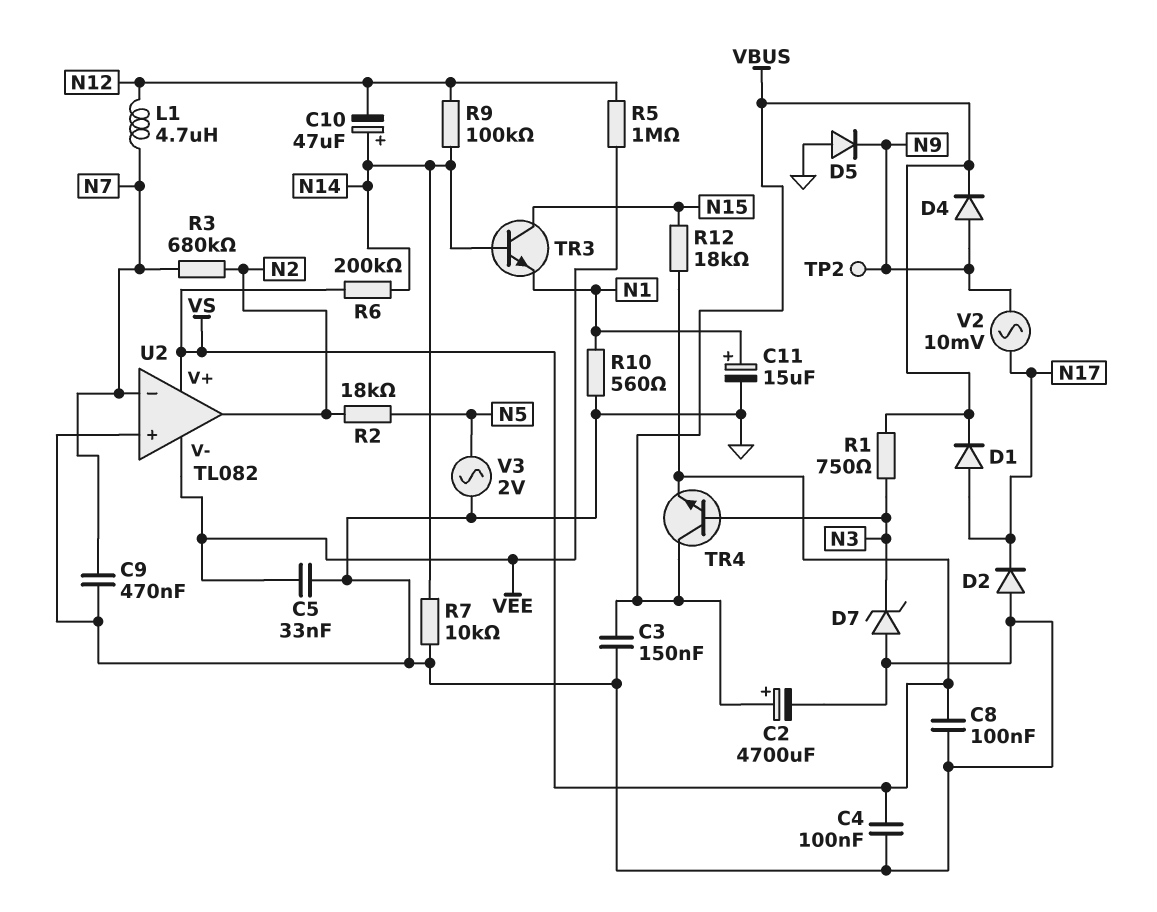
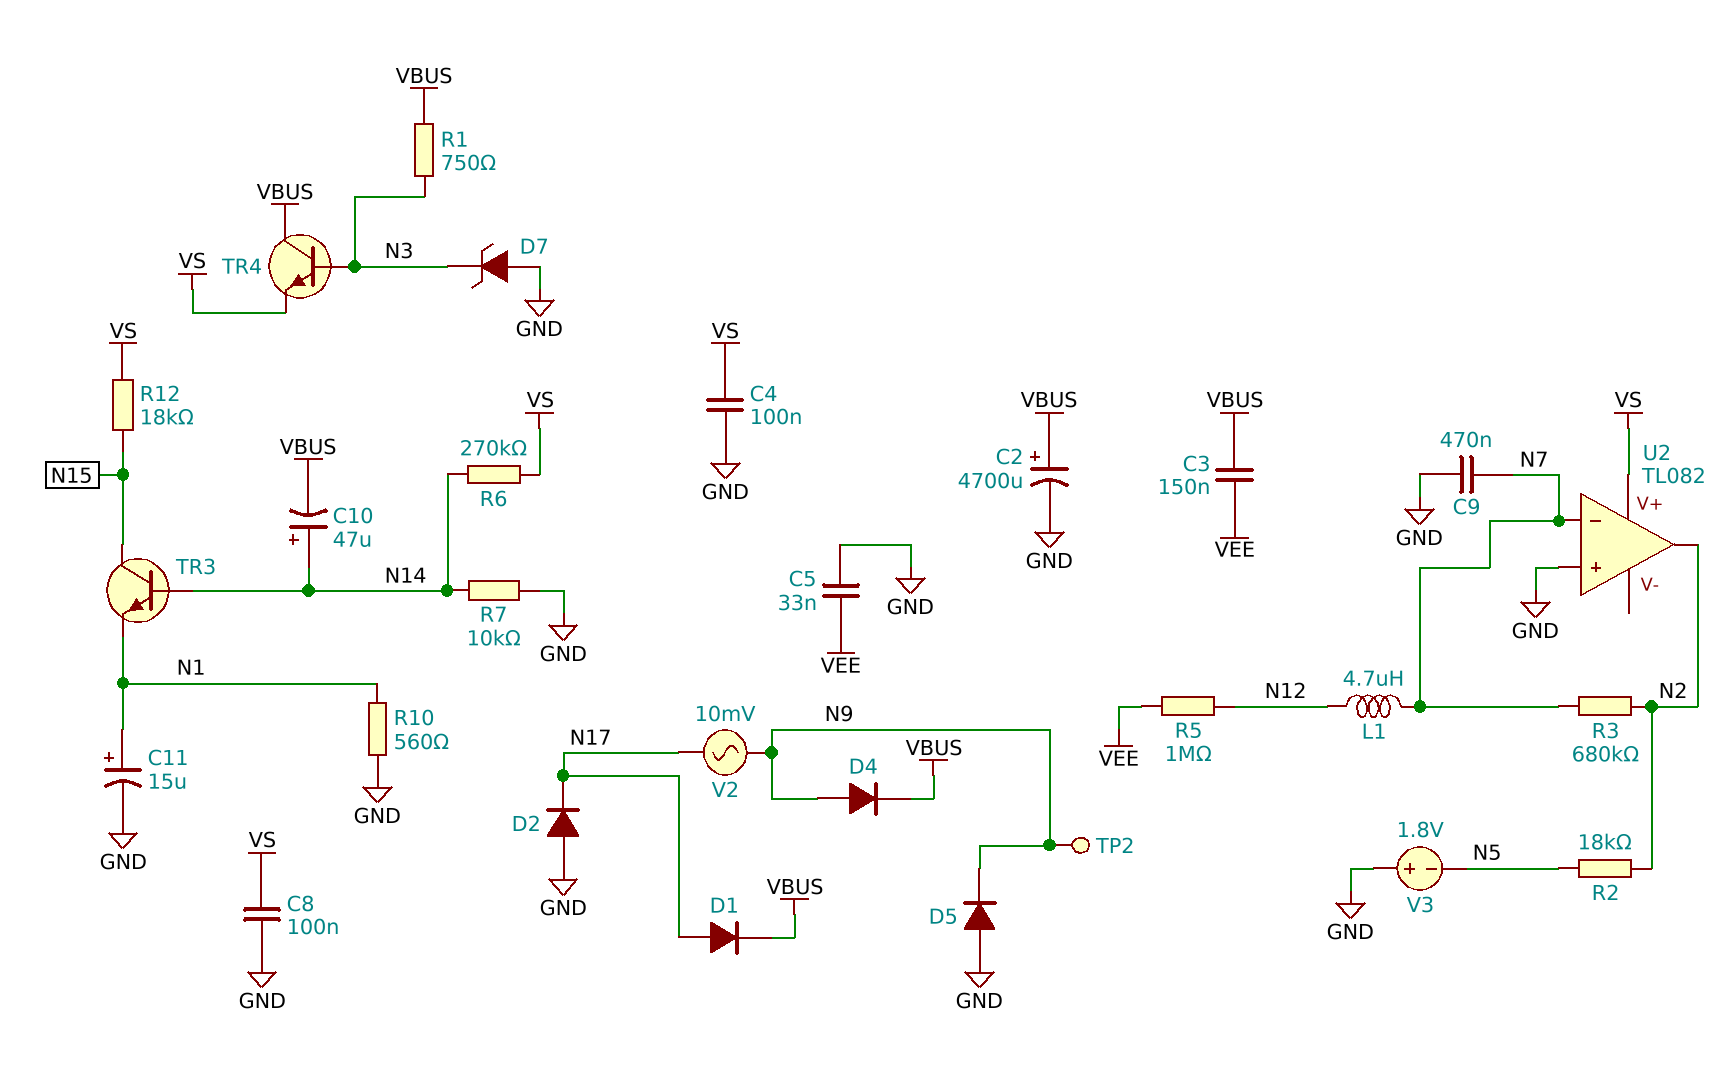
C3: 150nF (GND, VBUS) -> 150nF (VBUS, VEE)
C10: 47uF (plus N14, minus N12) -> 47uF (plus N14, minus VBUS)
R6: 200k (N14, VS) -> 270k (N14, VS)
R9: 100k (N12, N14) -> none
U2 pin V-: VEE -> none
V3: AC 2V (GND, N5) -> 1.8V (plus GND, minus N5)

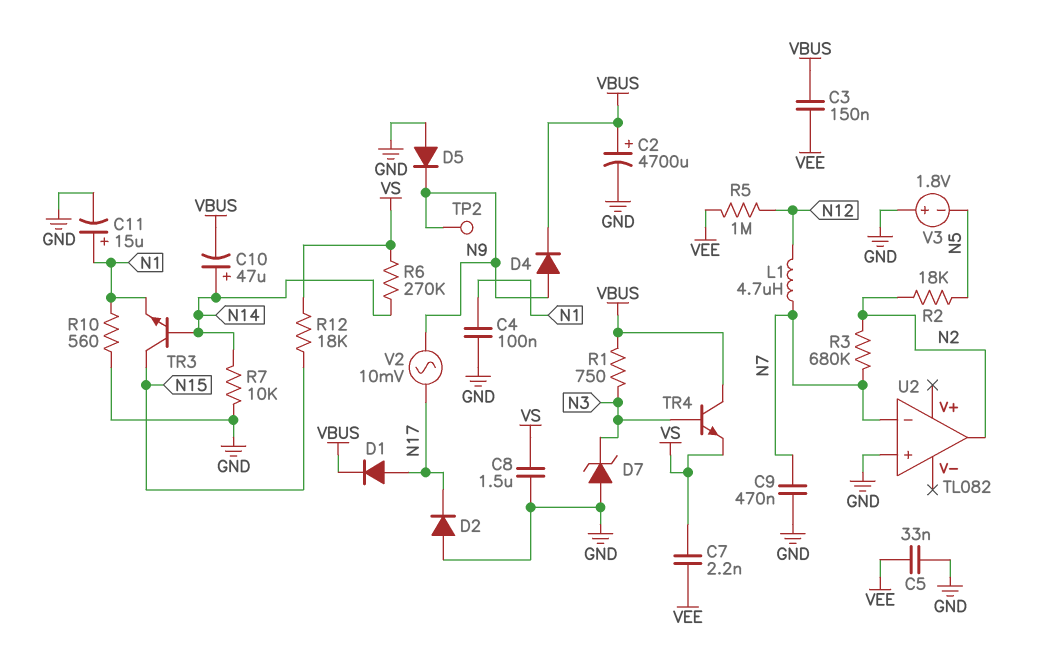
C4: 100nF (GND, VS) -> 100nF (GND, N1)
C7: none -> 2.2nF (VEE, VS)
C8: 100nF (GND, VS) -> 1.5uF (GND, VS)
U2 pin V+: VS -> none

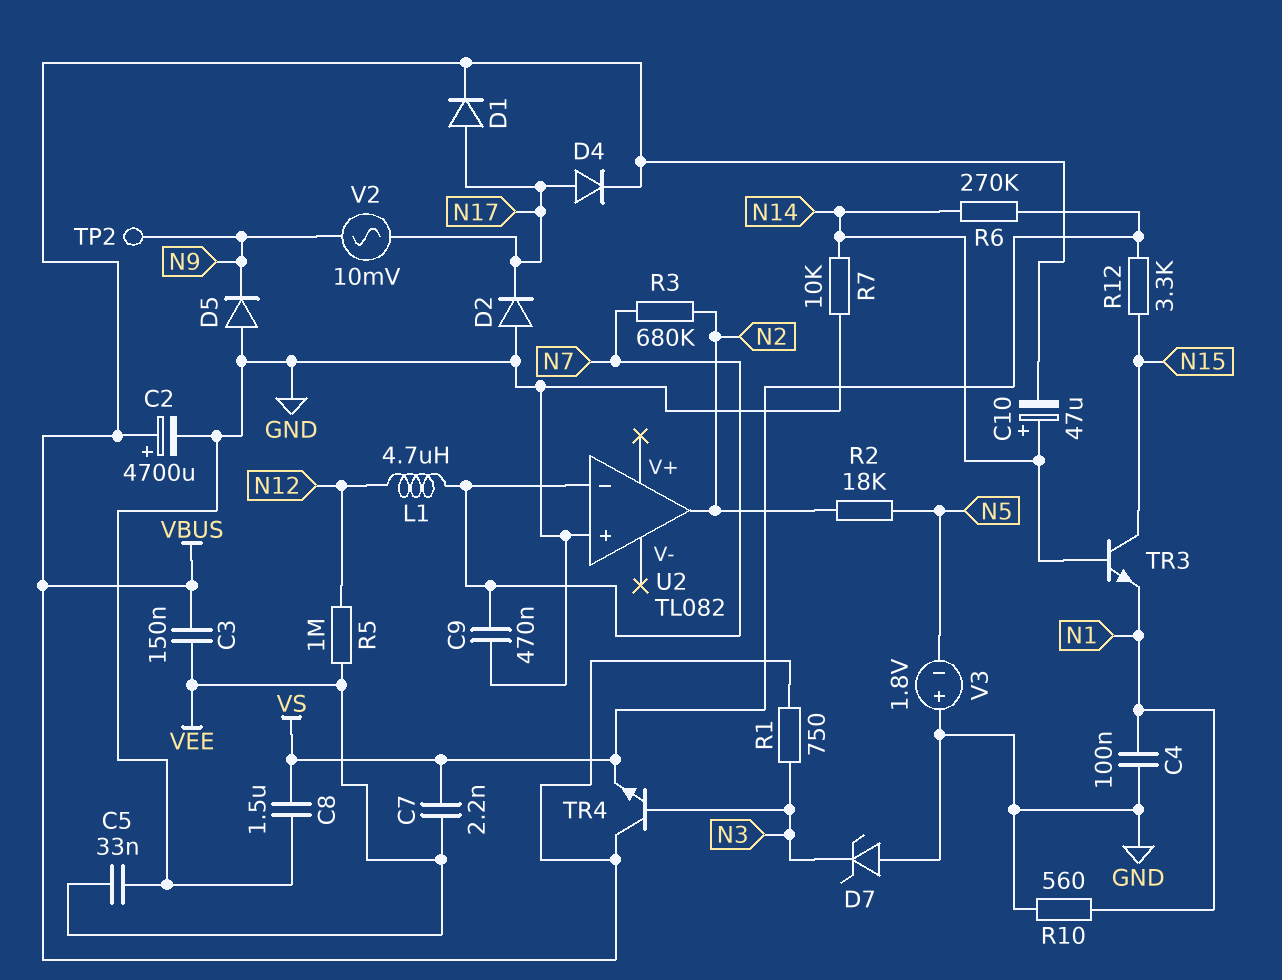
C11: 15uF (plus N1, minus GND) -> none
D4: diode (A N9, K VBUS) -> diode (A N17, K VBUS)
R12: 18k (N15, VS) -> 3.3k (N15, VS)

